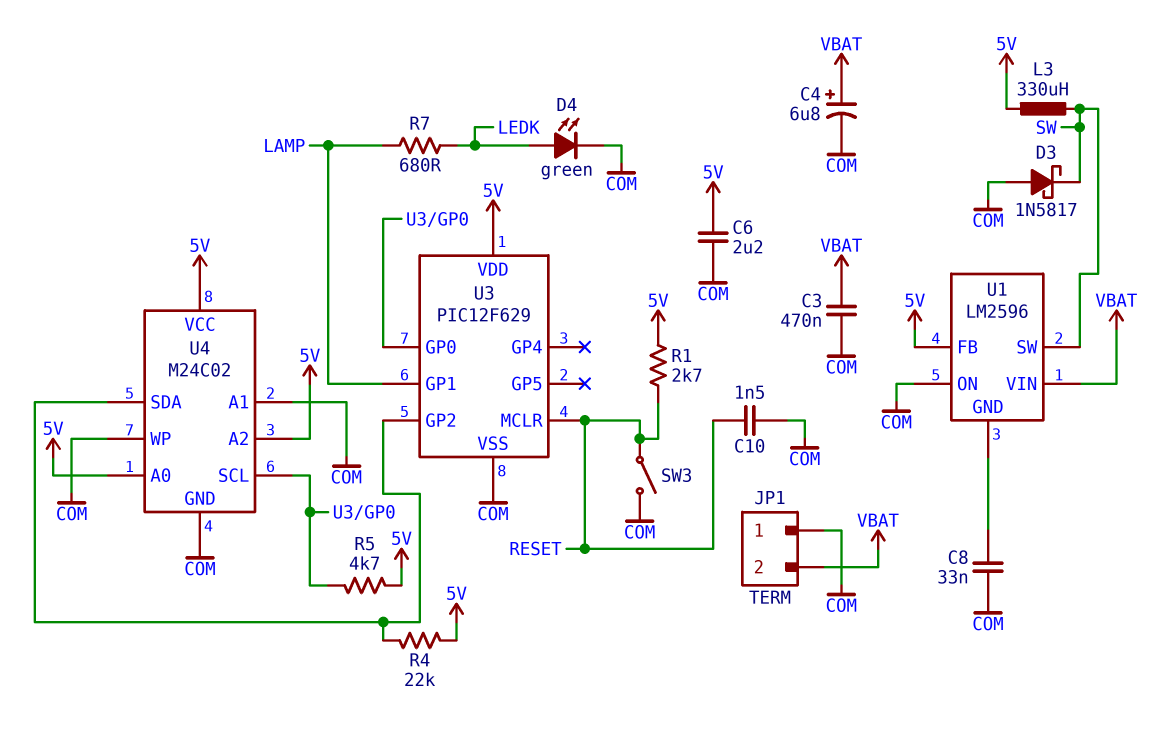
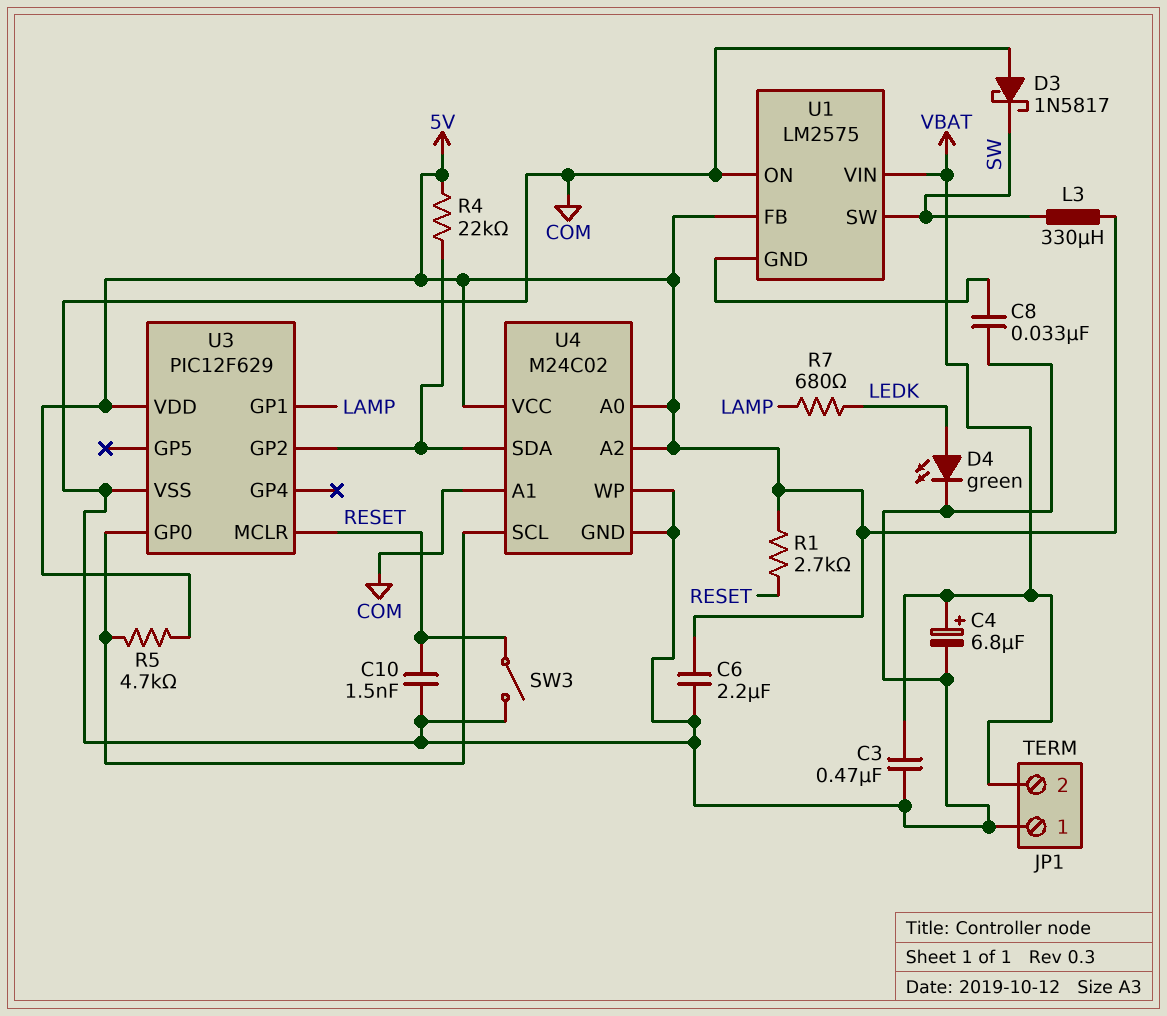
U1: LM2596 -> LM2575

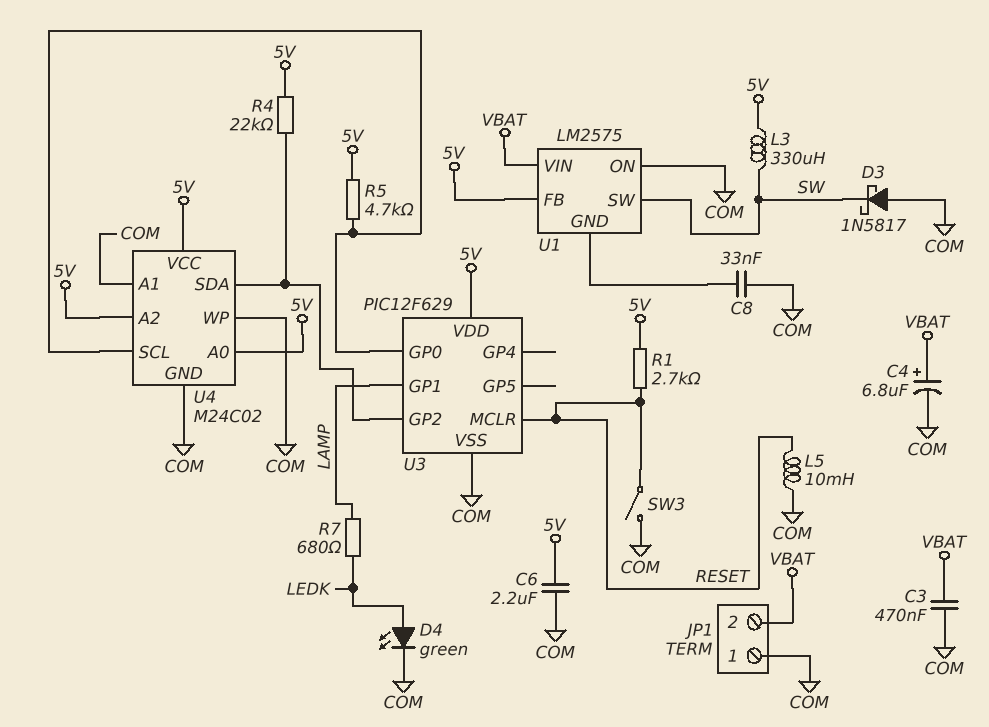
C10: 1.5nF (COM, RESET) -> none
L5: none -> 10mH (COM, RESET)

